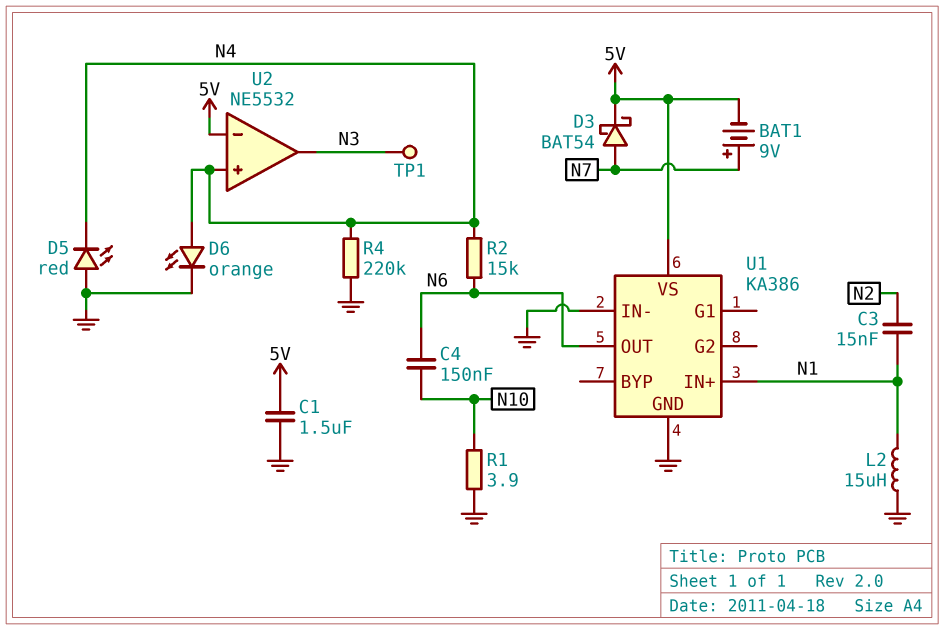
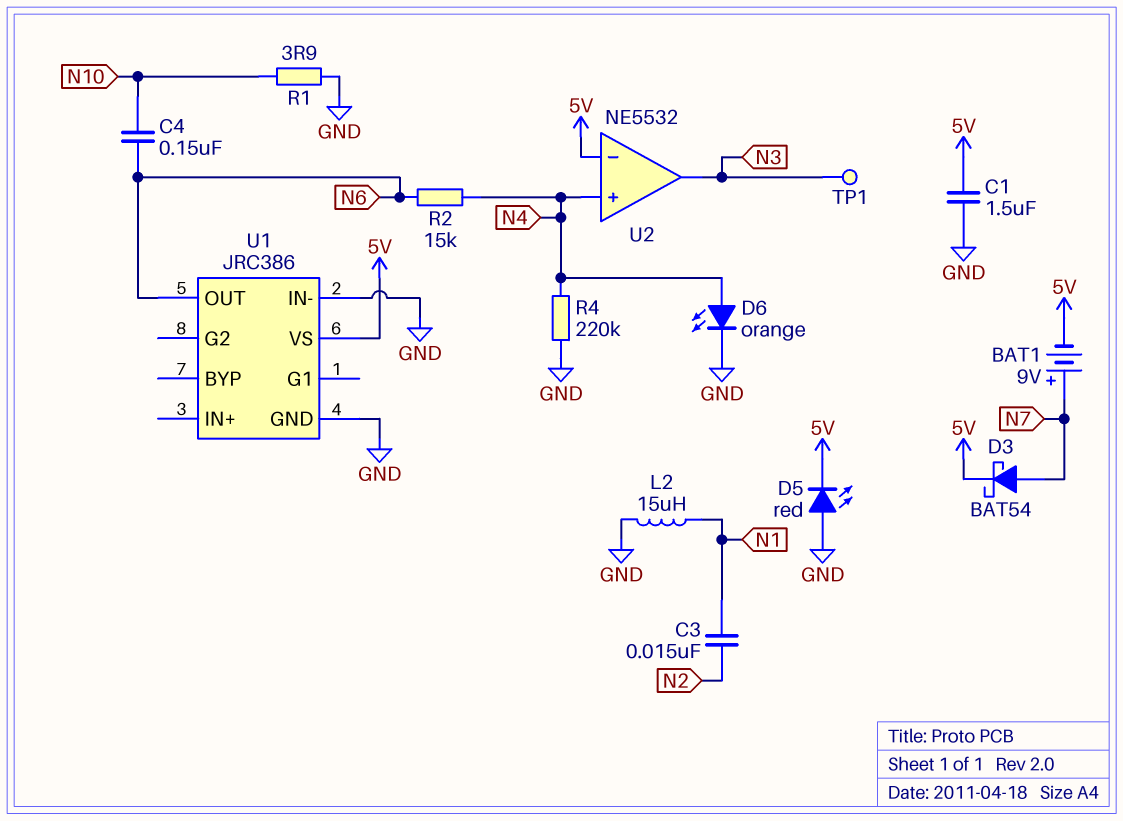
D5: LED red (A GND, K N4) -> LED red (A GND, K 5V)
U1: KA386 -> JRC386
U1 pin IN+: N1 -> none

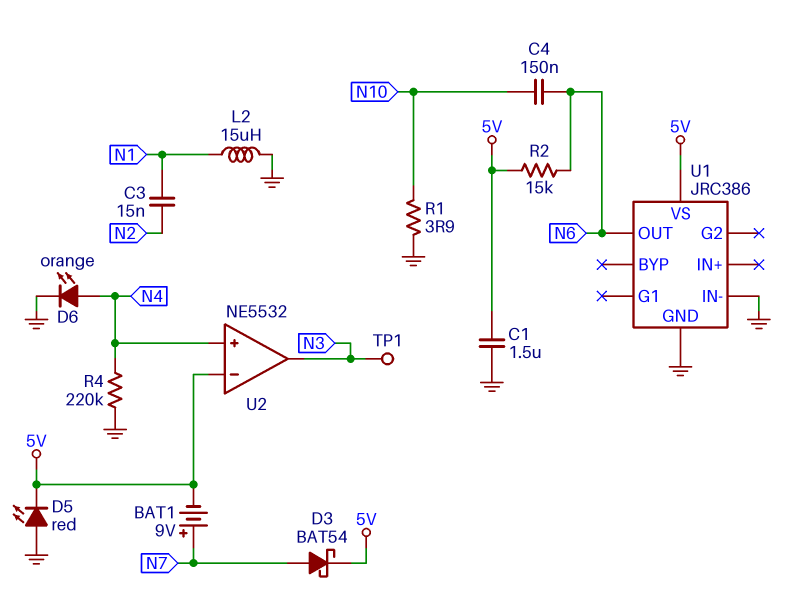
R2: 15k (N4, N6) -> 15k (5V, N6)

